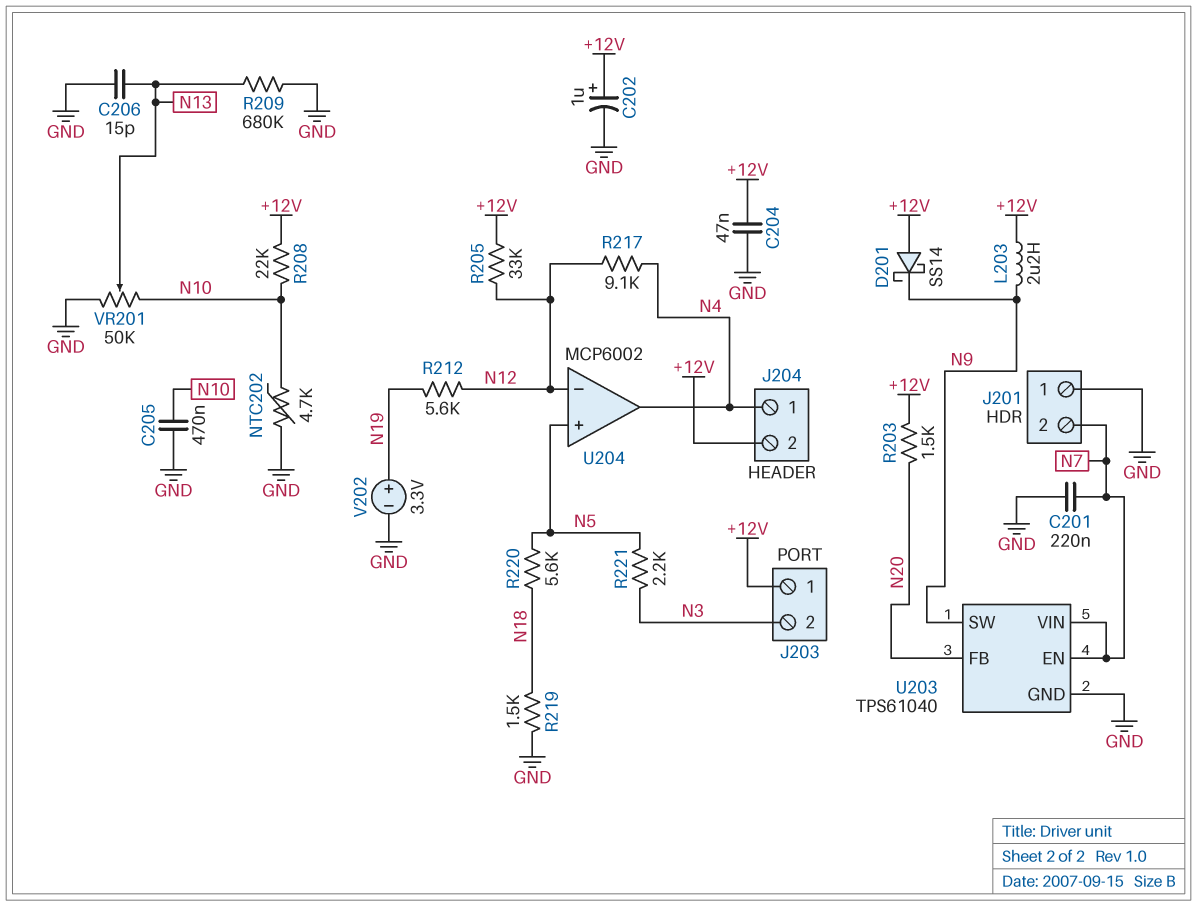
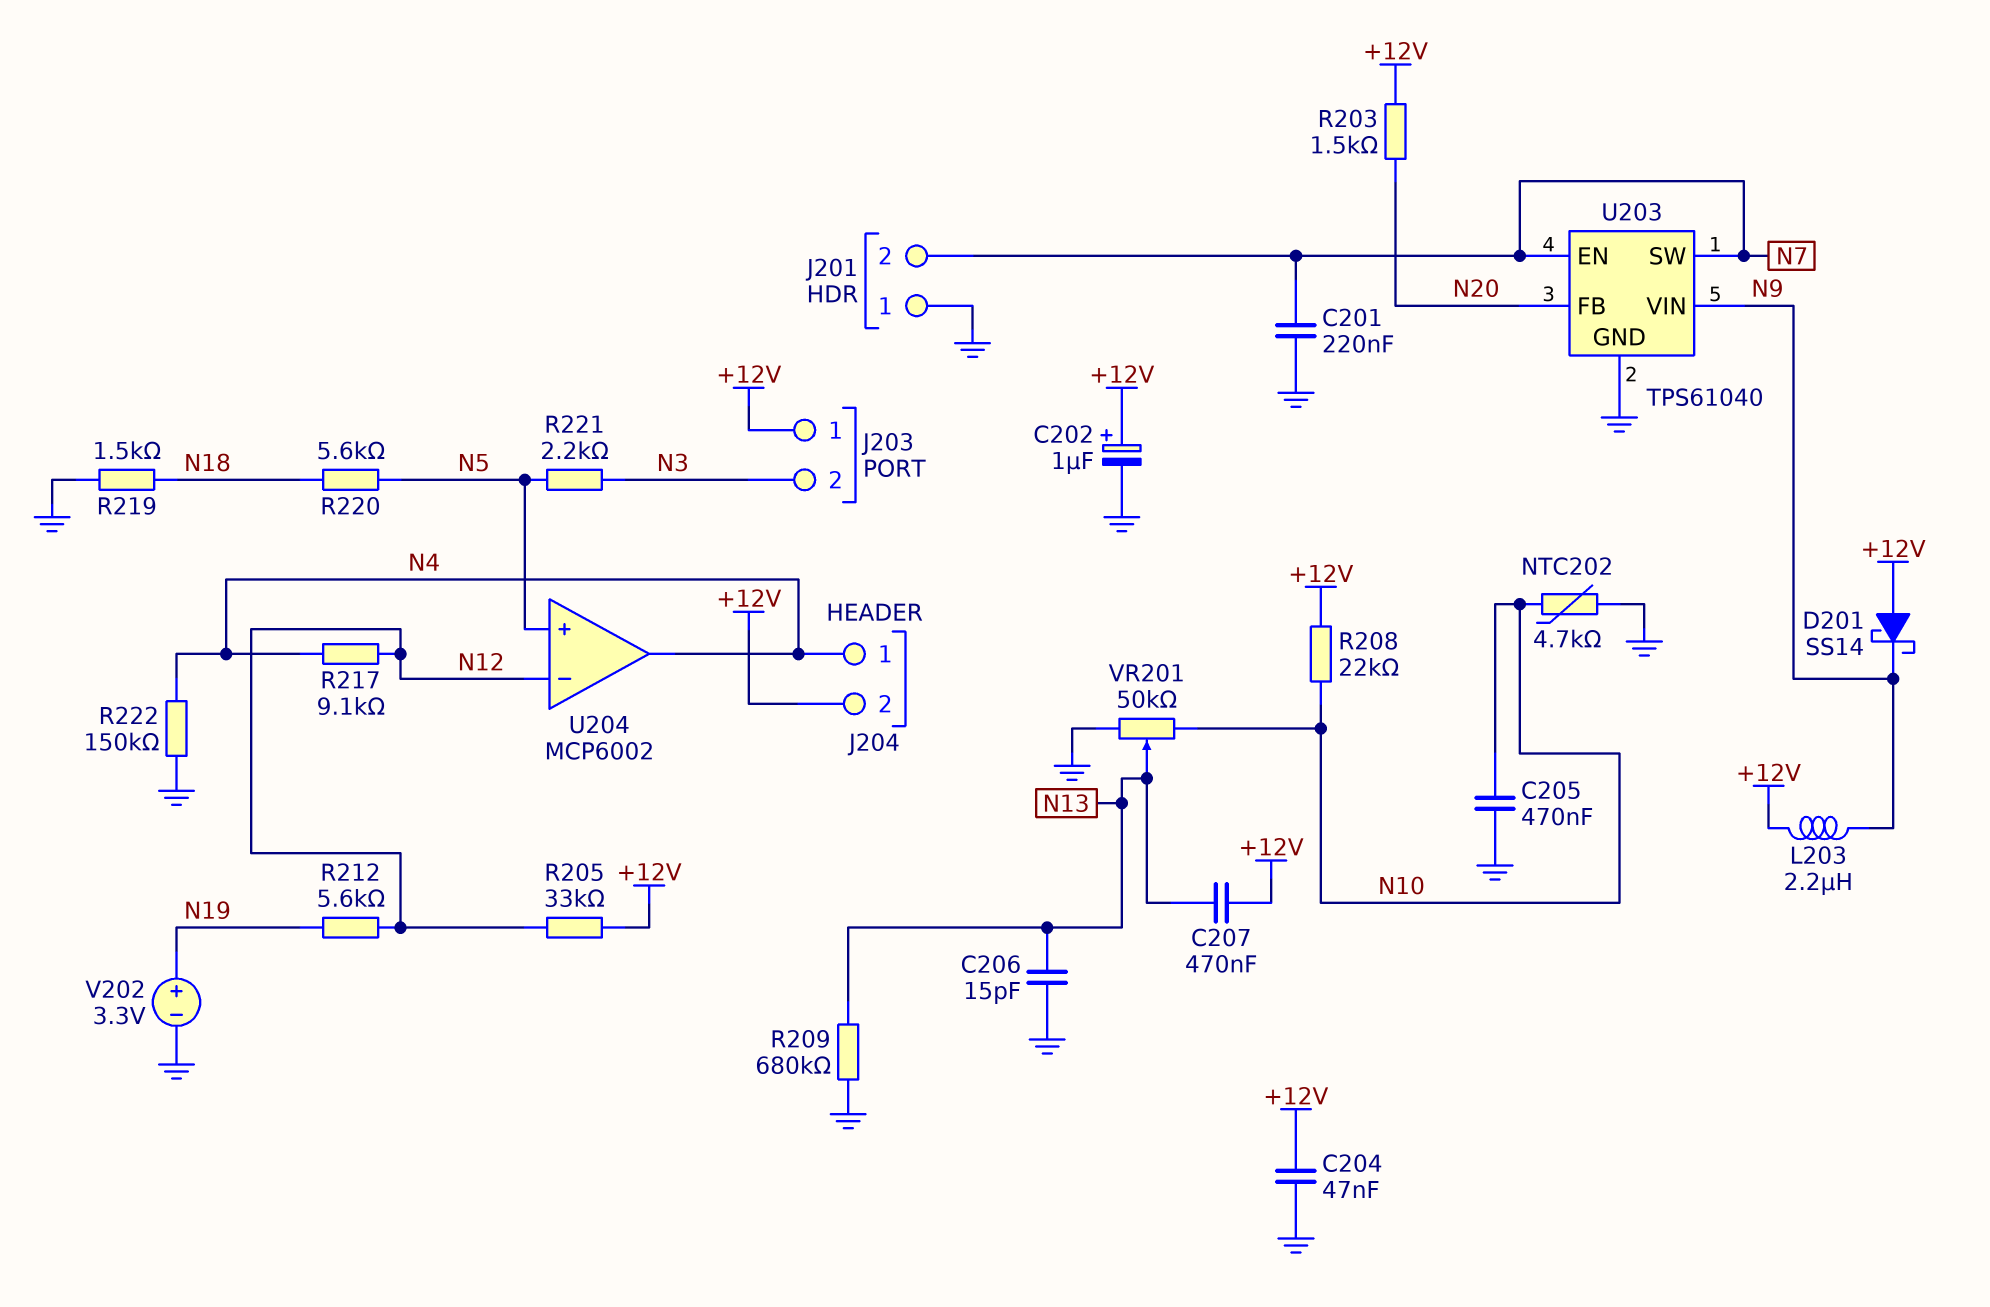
C207: none -> 470nF (+12V, N13)
R222: none -> 150k (GND, N4)
U203 pin SW: N9 -> N7
U203 pin VIN: N7 -> N9

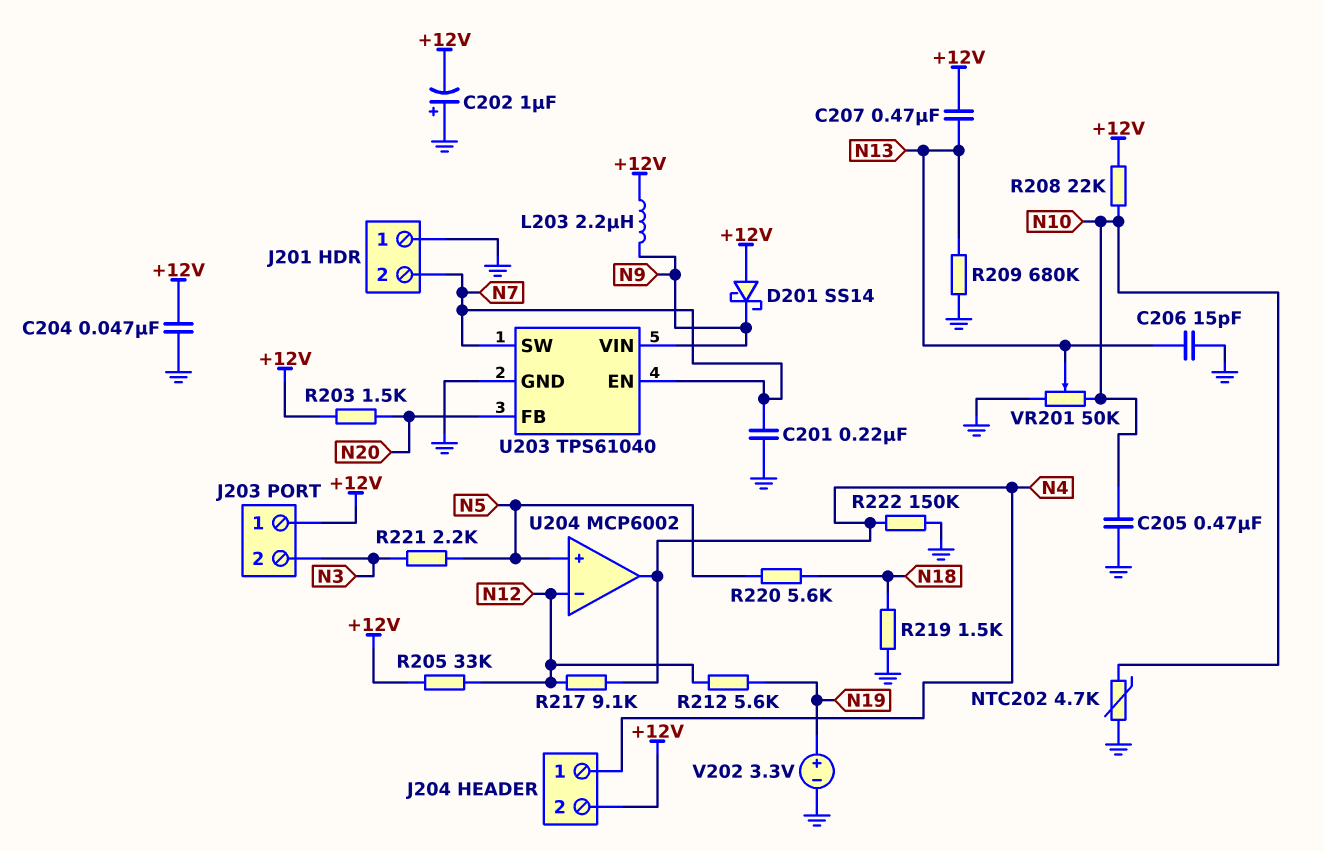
C202: 1uF (plus +12V, minus GND) -> 1uF (plus GND, minus +12V)

